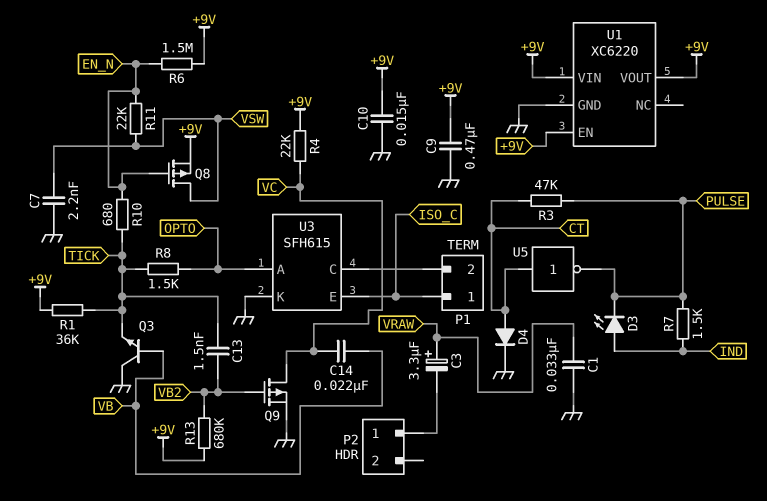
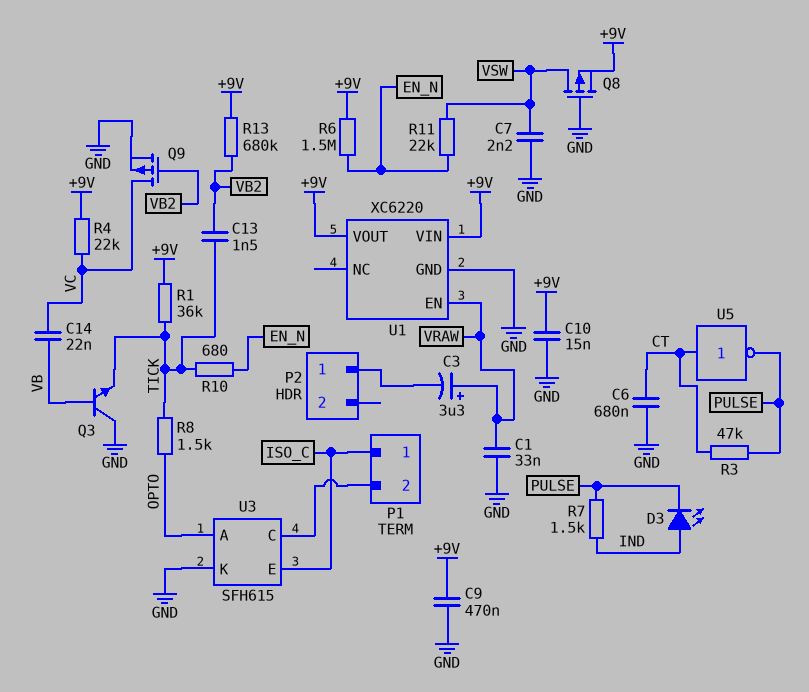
C6: none -> 680nF (CT, GND)
D4: diode (A CT, K GND) -> none
Q8: PMOS (G EN_N, D VSW, S +9V) -> PMOS (G GND, D VSW, S +9V)
U1 pin EN: +9V -> VRAW

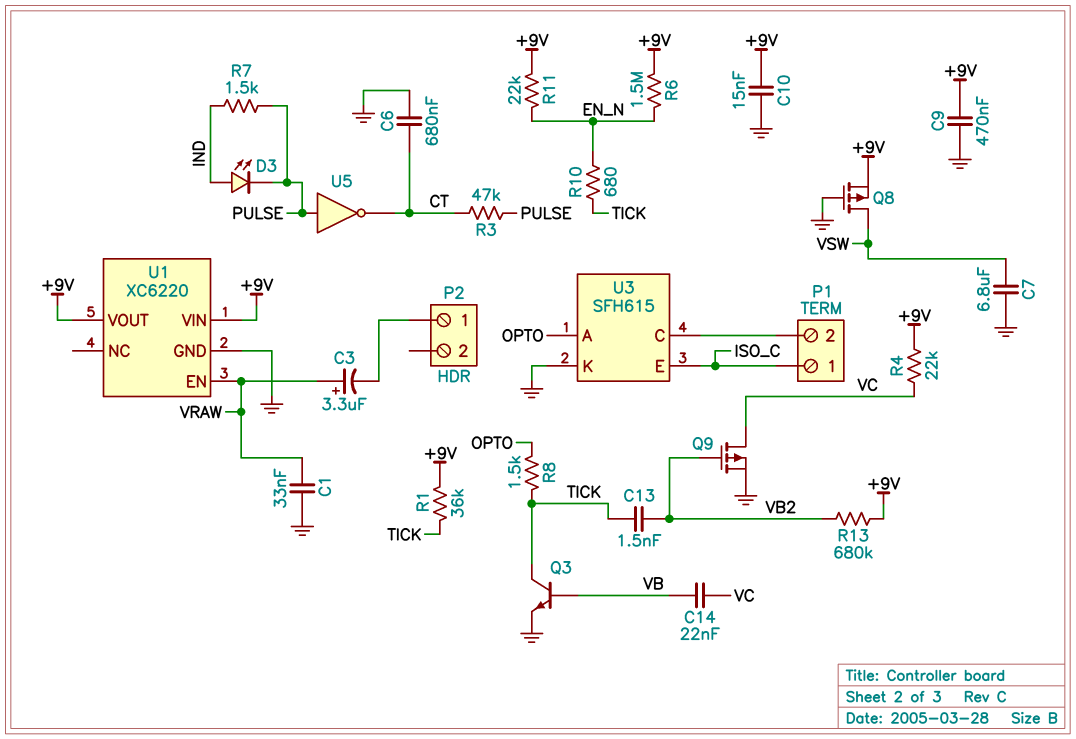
C7: 2.2nF (GND, VSW) -> 6.8uF (GND, VSW)
Q3: NPN (B VB, C GND, E TICK) -> NPN (B VB, C TICK, E GND)
R11: 22k (EN_N, VSW) -> 22k (+9V, EN_N)
U5: NOT (in CT, out PULSE) -> NOT (in PULSE, out CT)

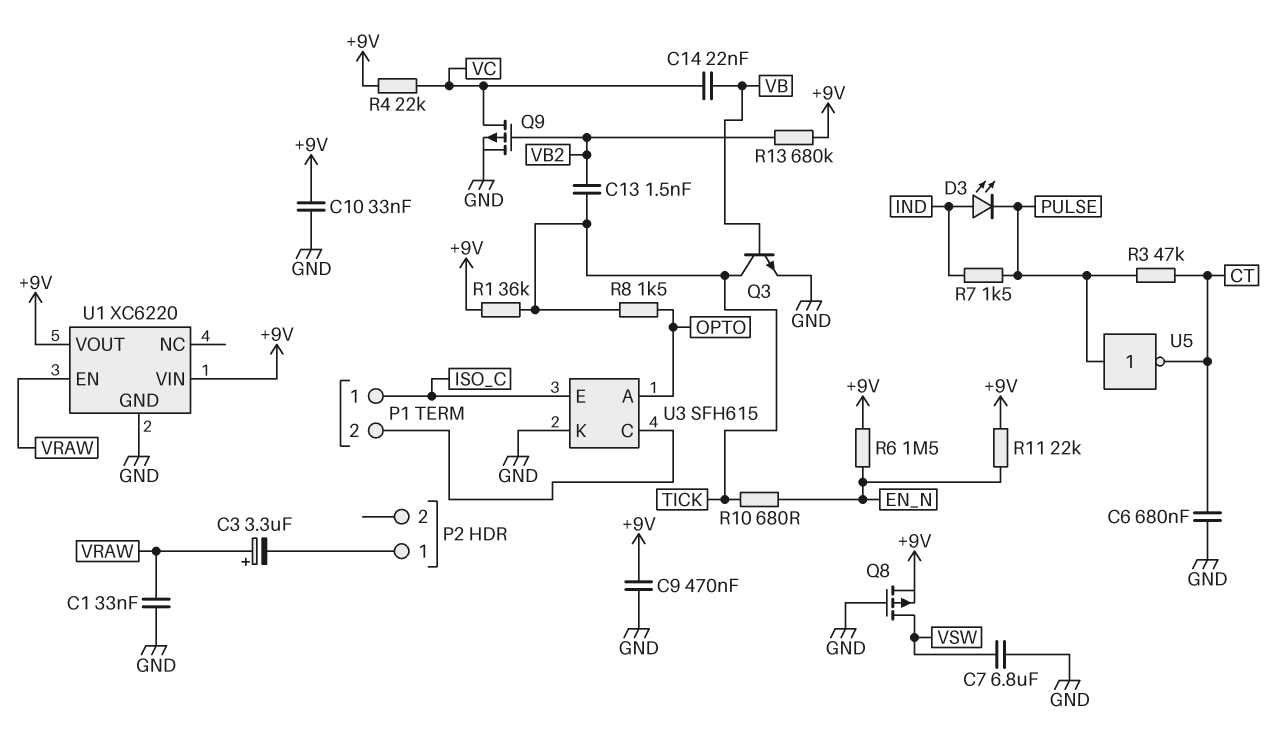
C10: 15nF (+9V, GND) -> 33nF (+9V, GND)

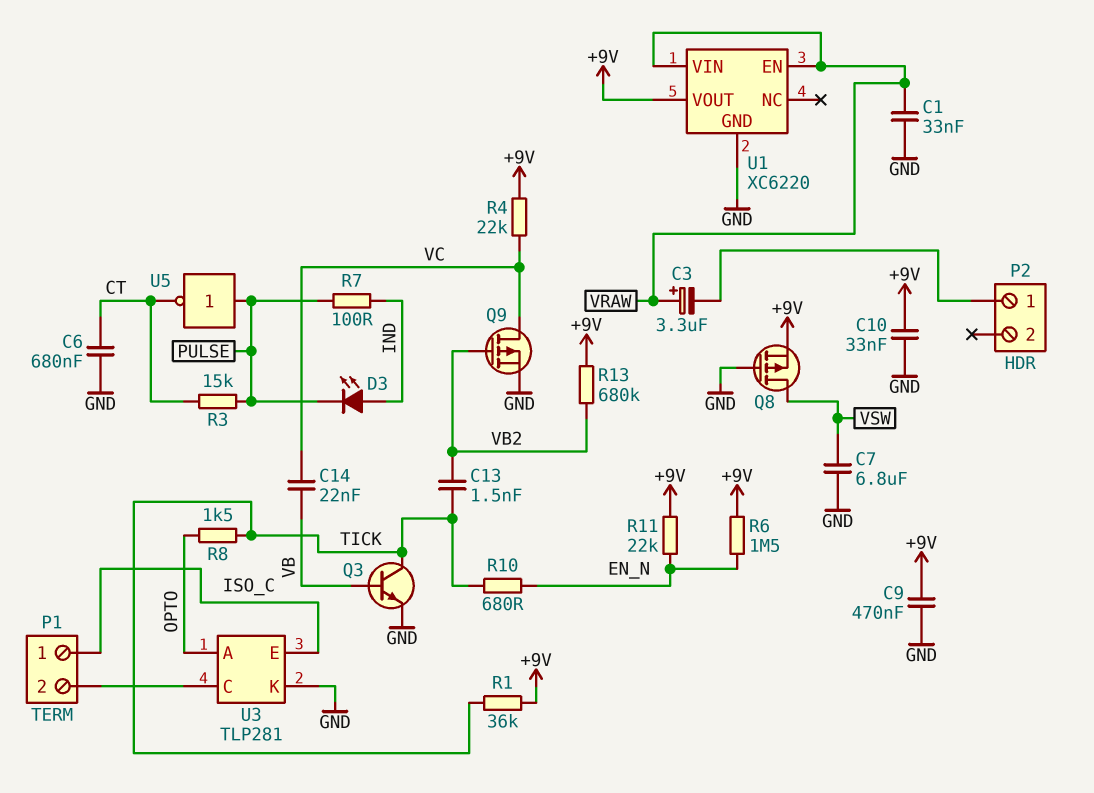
R3: 47k (CT, PULSE) -> 15k (CT, PULSE)
R7: 1.5k (IND, PULSE) -> 100 (IND, PULSE)
U1 pin VIN: +9V -> VRAW
U3: SFH615 -> TLP281

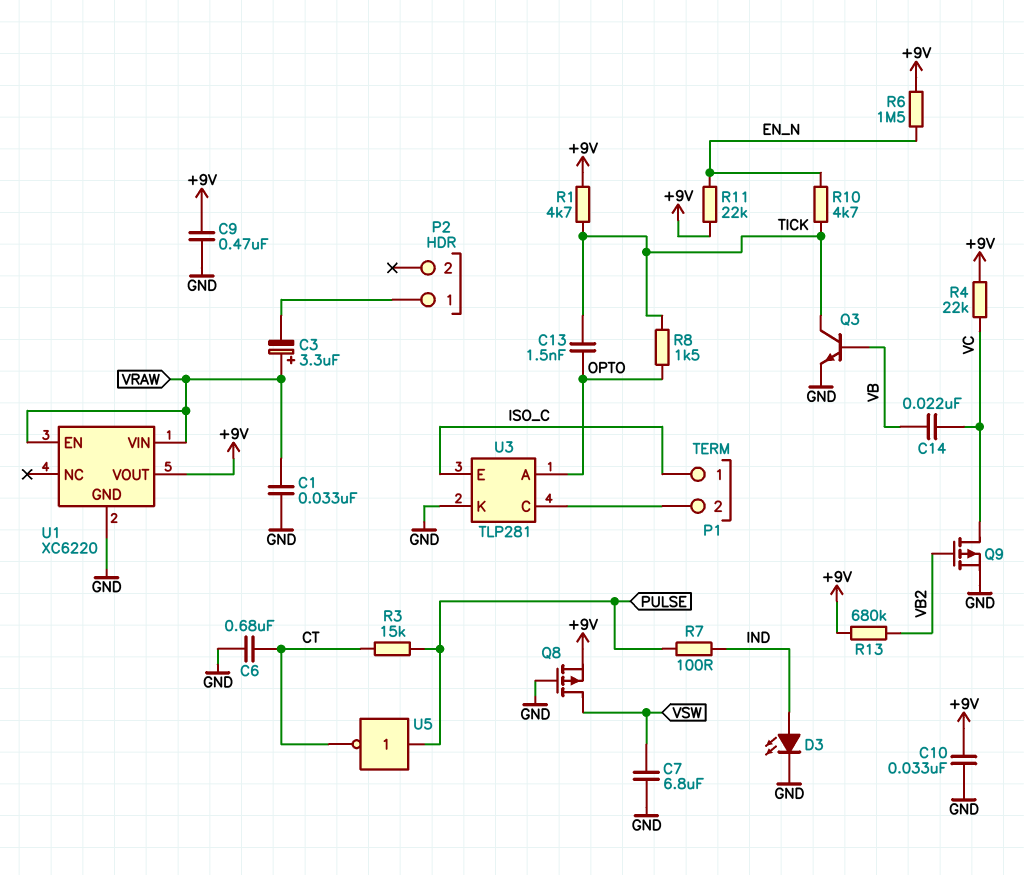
C13: 1.5nF (TICK, VB2) -> 1.5nF (OPTO, TICK)
D3: LED (A IND, K PULSE) -> LED (A IND, K GND)
R1: 36k (+9V, TICK) -> 4.7k (+9V, TICK)
R10: 680 (EN_N, TICK) -> 4.7k (EN_N, TICK)

